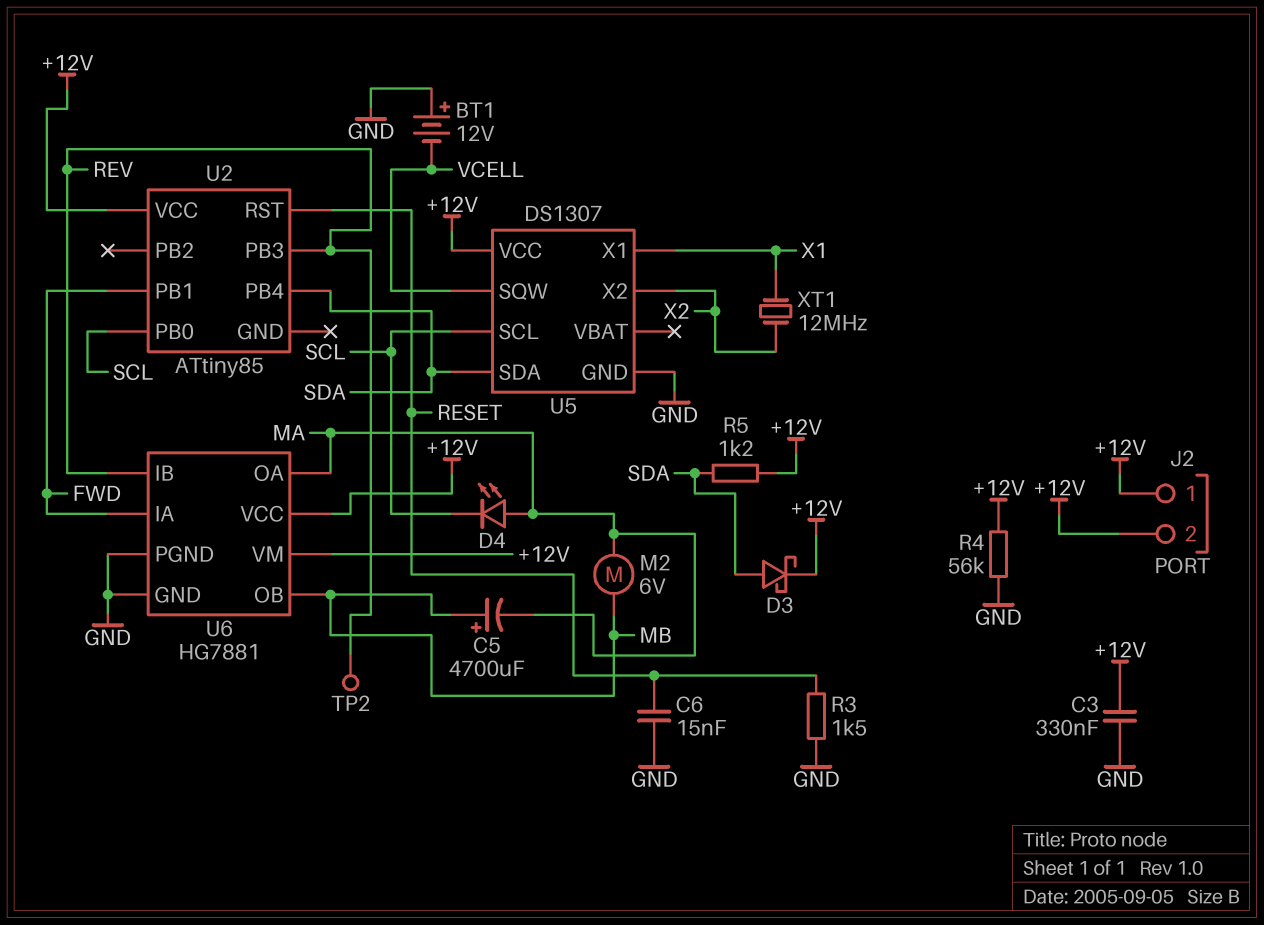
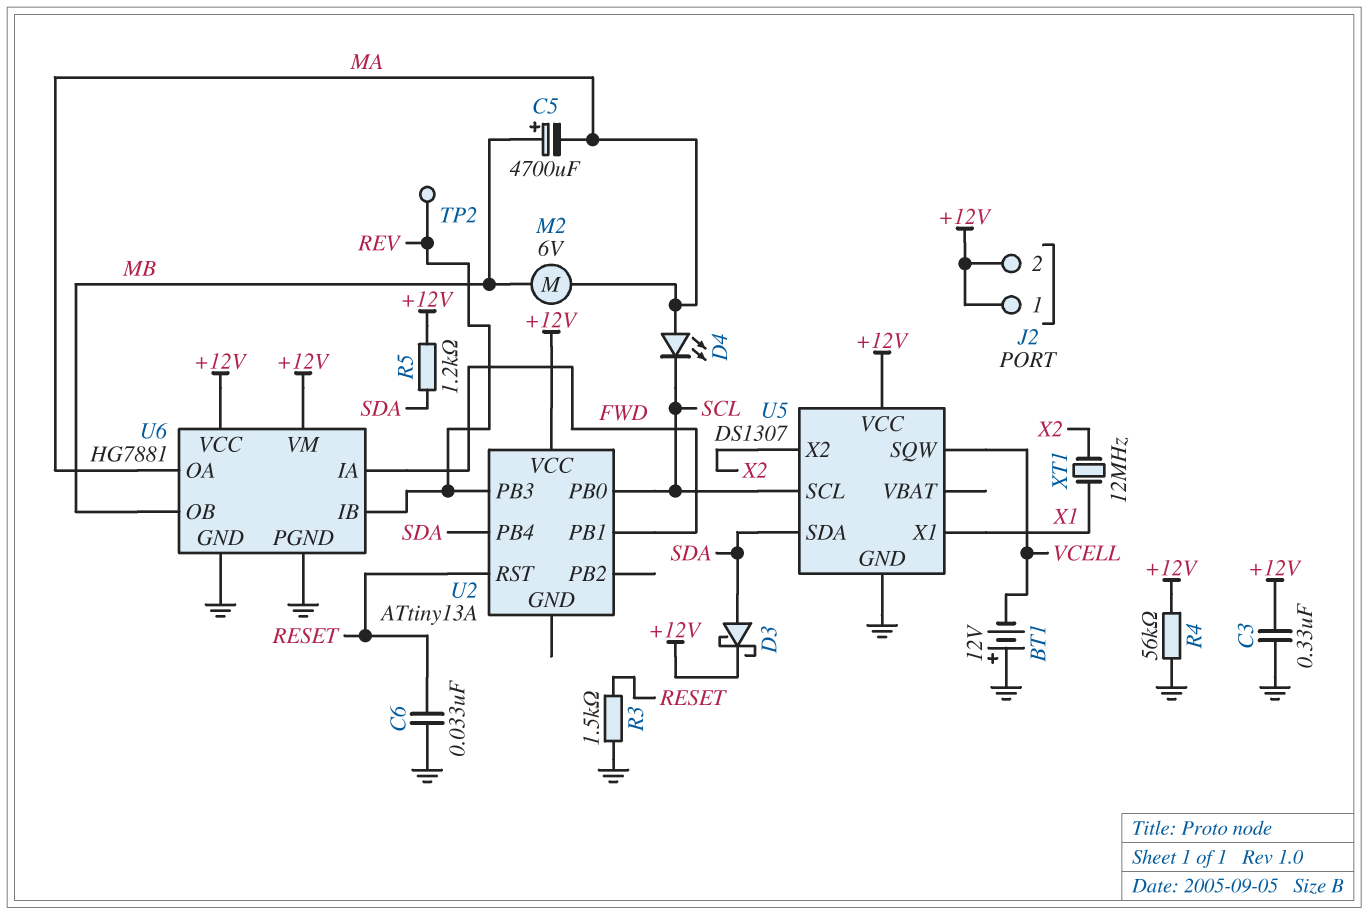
C6: 15nF (GND, RESET) -> 33nF (GND, RESET)
U2: ATtiny85 -> ATtiny13A

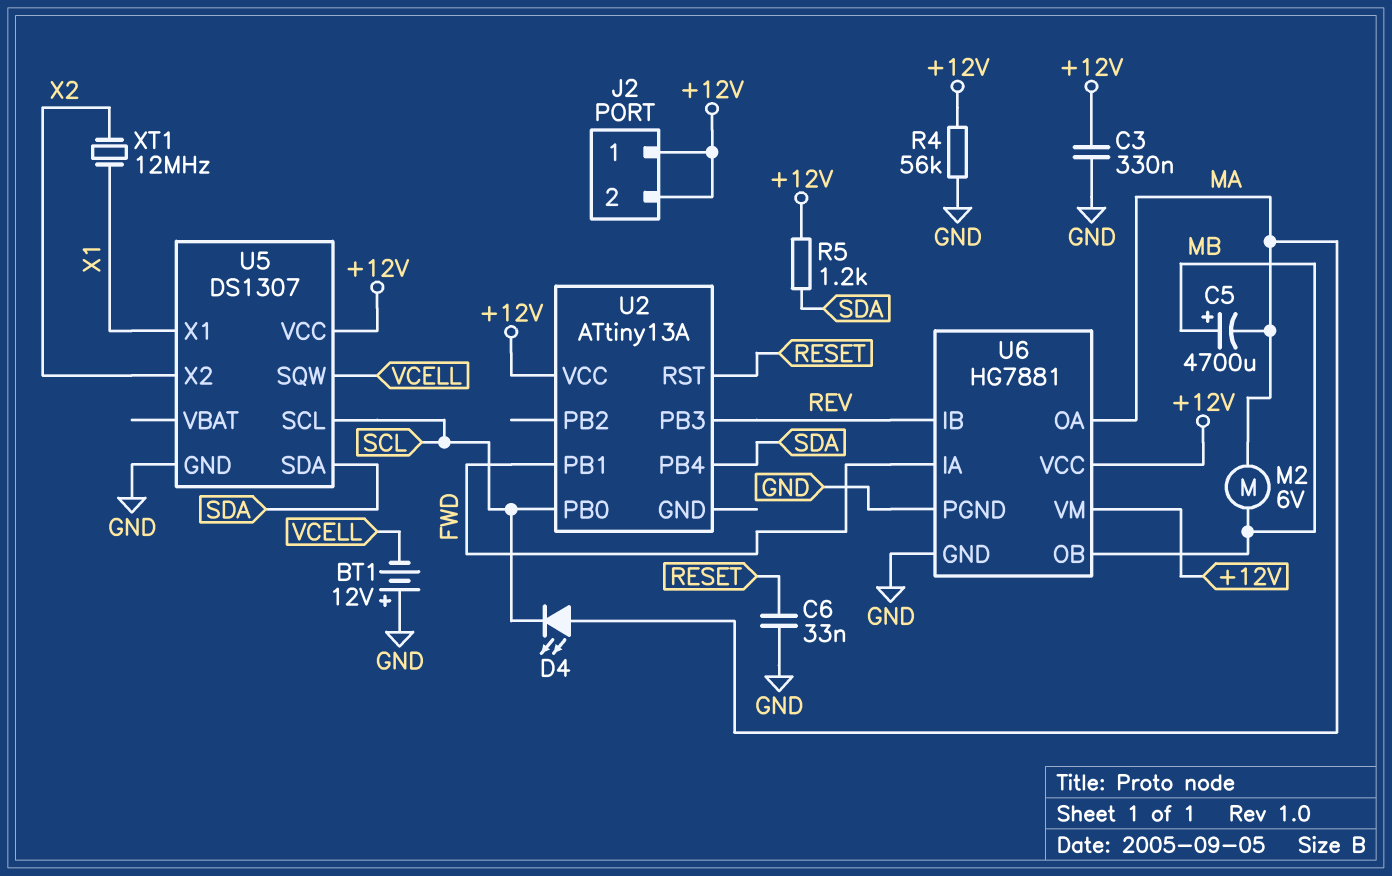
D3: schottky (A SDA, K +12V) -> none
R3: 1.5k (GND, RESET) -> none
TP2: test point (REV) -> none

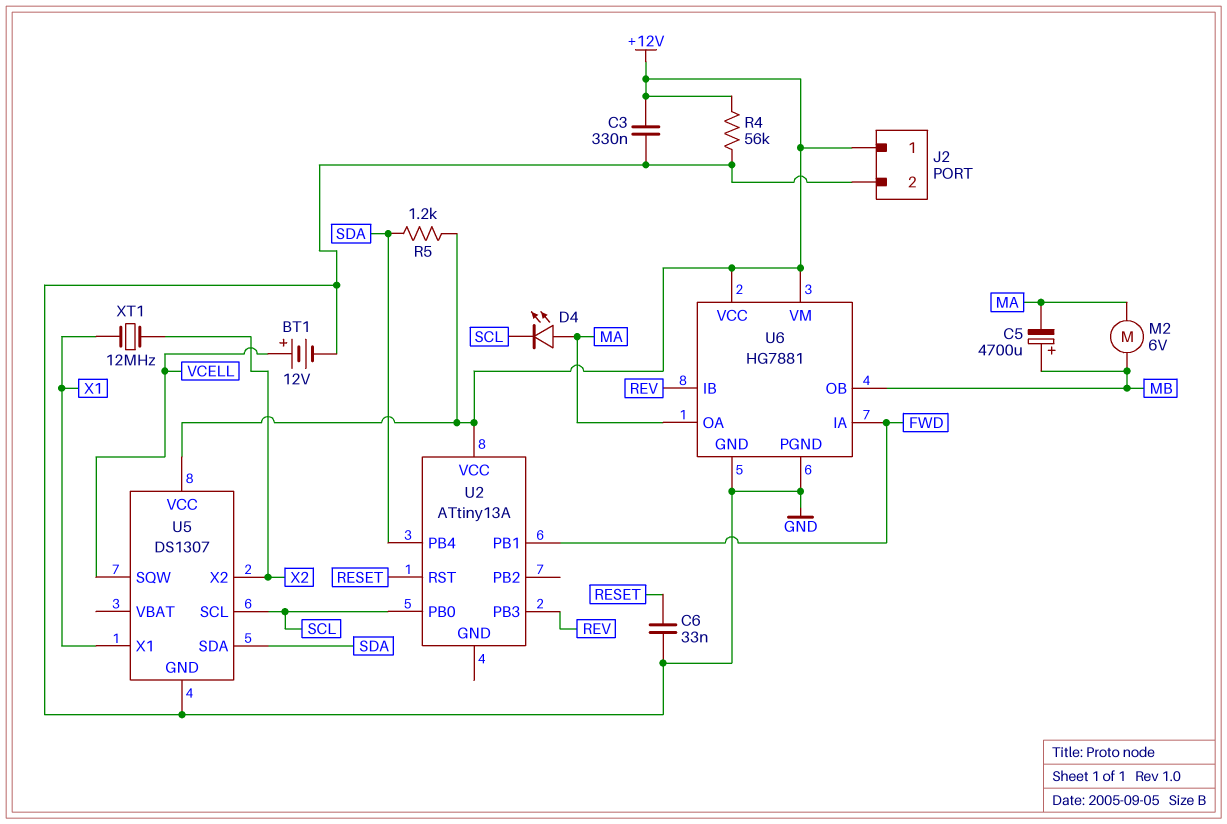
BT1: 12V (plus GND, minus VCELL) -> 12V (plus VCELL, minus GND)
J2 pin 2: +12V -> GND

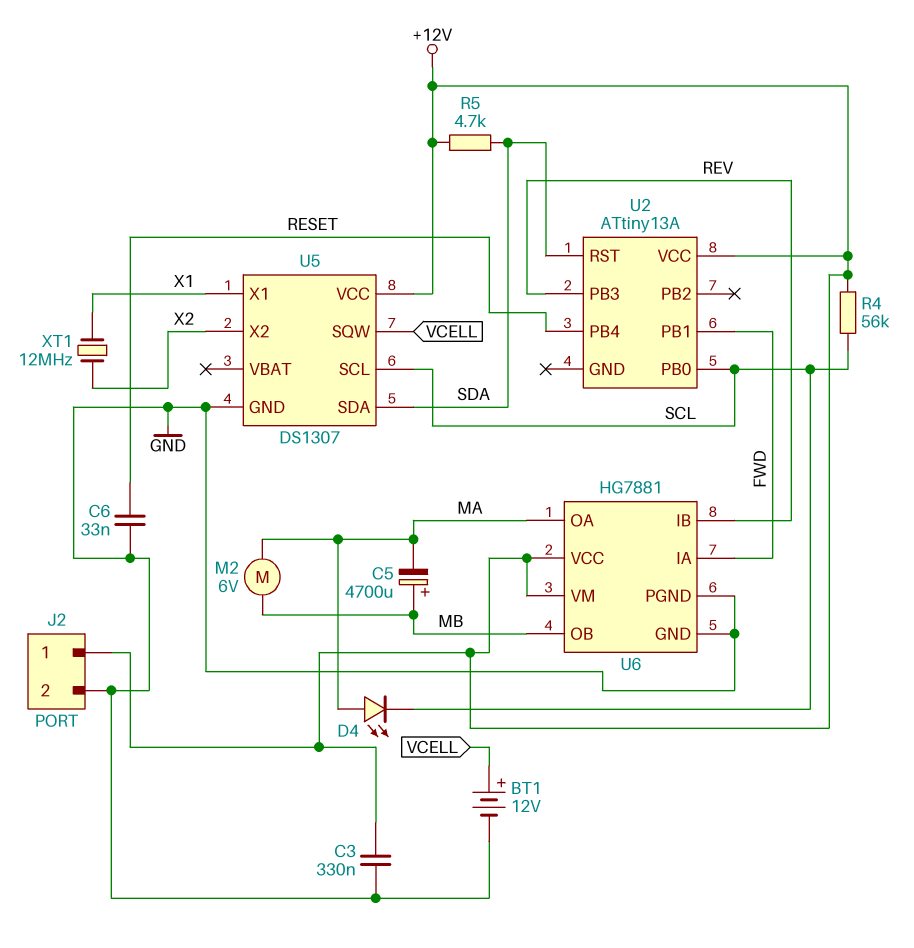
R4: 56k (+12V, GND) -> 56k (+12V, SCL)
R5: 1.2k (+12V, SDA) -> 4.7k (+12V, SDA)
U2 pin PB4: SDA -> RESET
U2 pin RST: RESET -> SDA

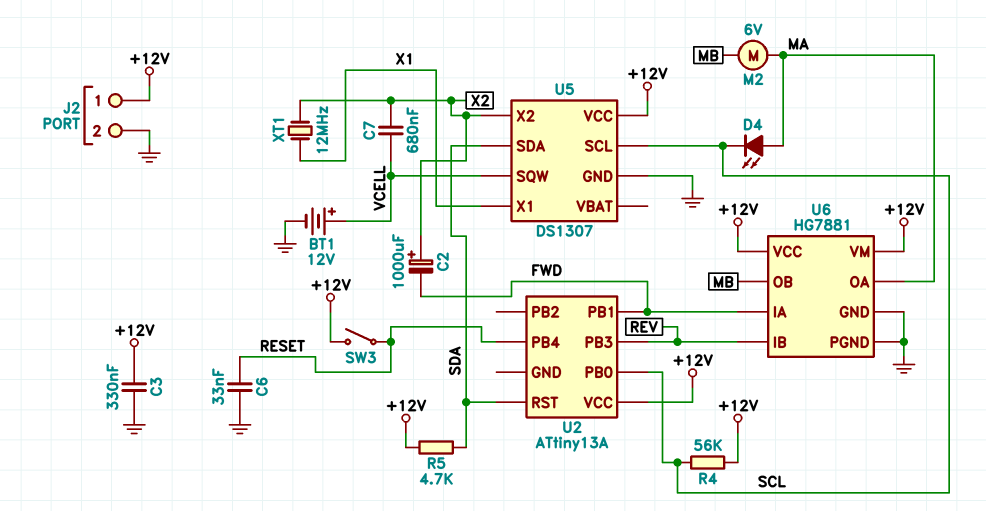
C2: none -> 1000uF (plus X2, minus FWD)
C5: 4700uF (plus MB, minus MA) -> none
C7: none -> 680nF (VCELL, X2)
SW3: none -> switch (+12V, RESET)

